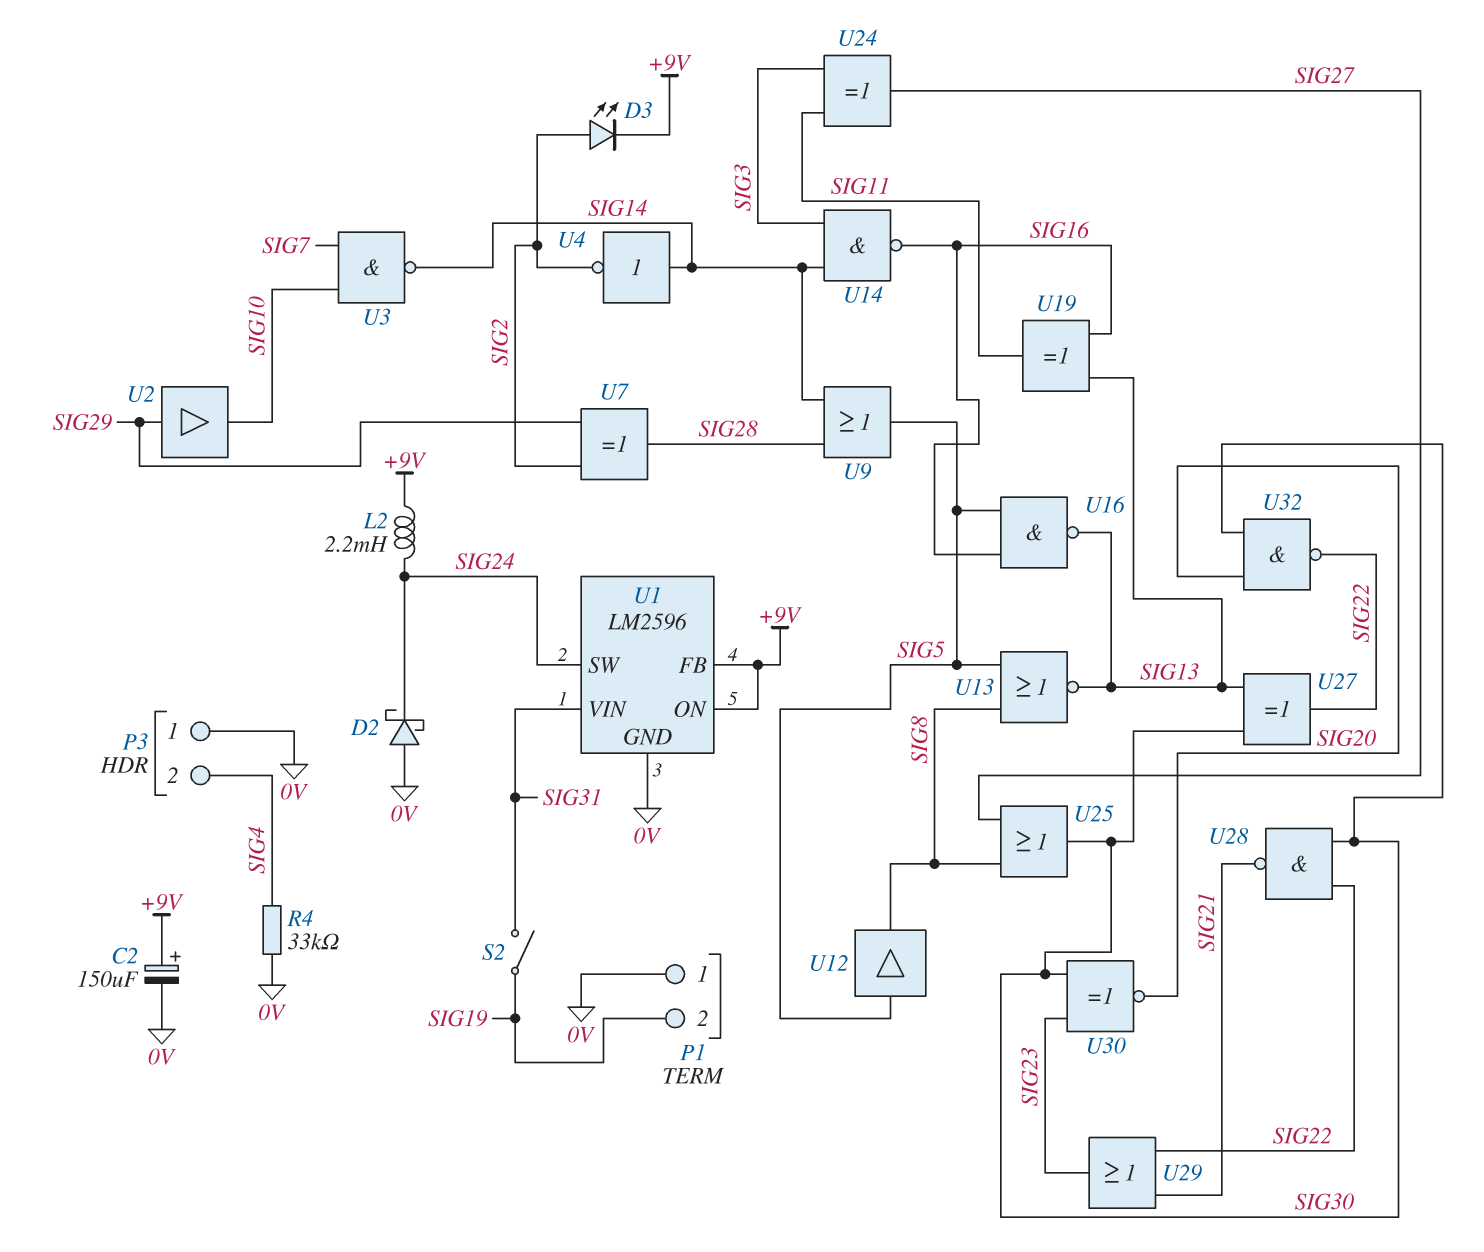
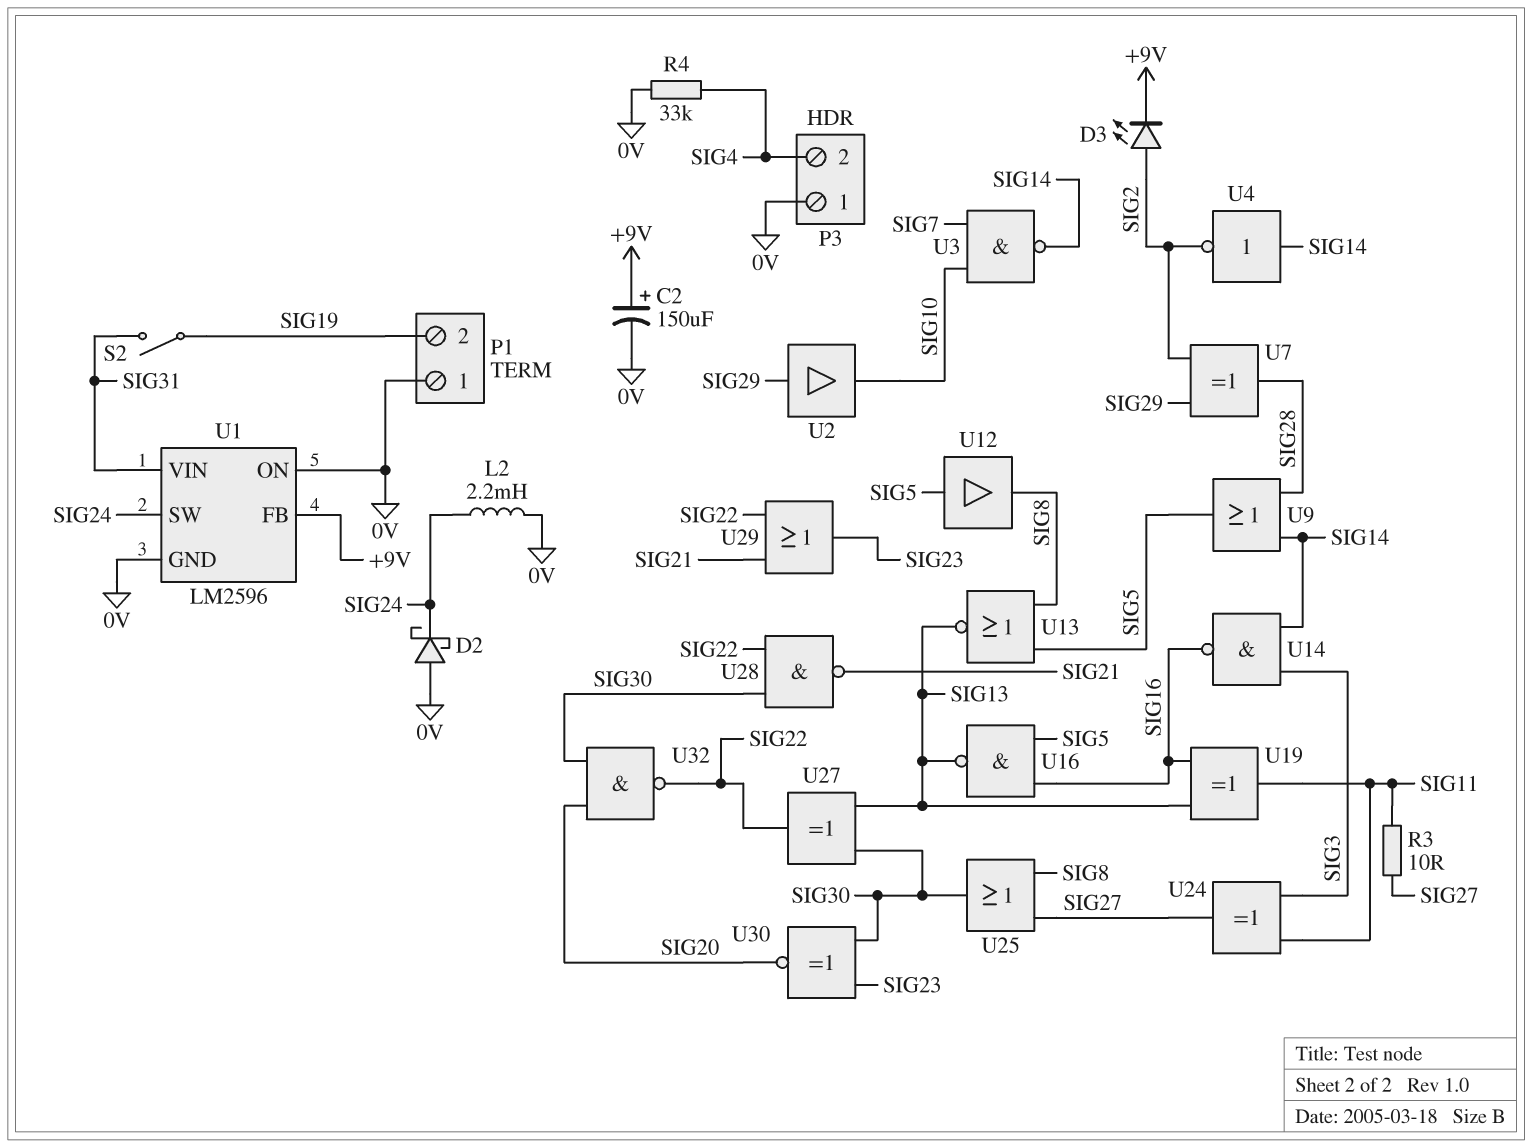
L2: 2.2mH (+9V, SIG24) -> 2.2mH (0V, SIG24)
R3: none -> 10 (SIG11, SIG27)
U1 pin ON: +9V -> 0V

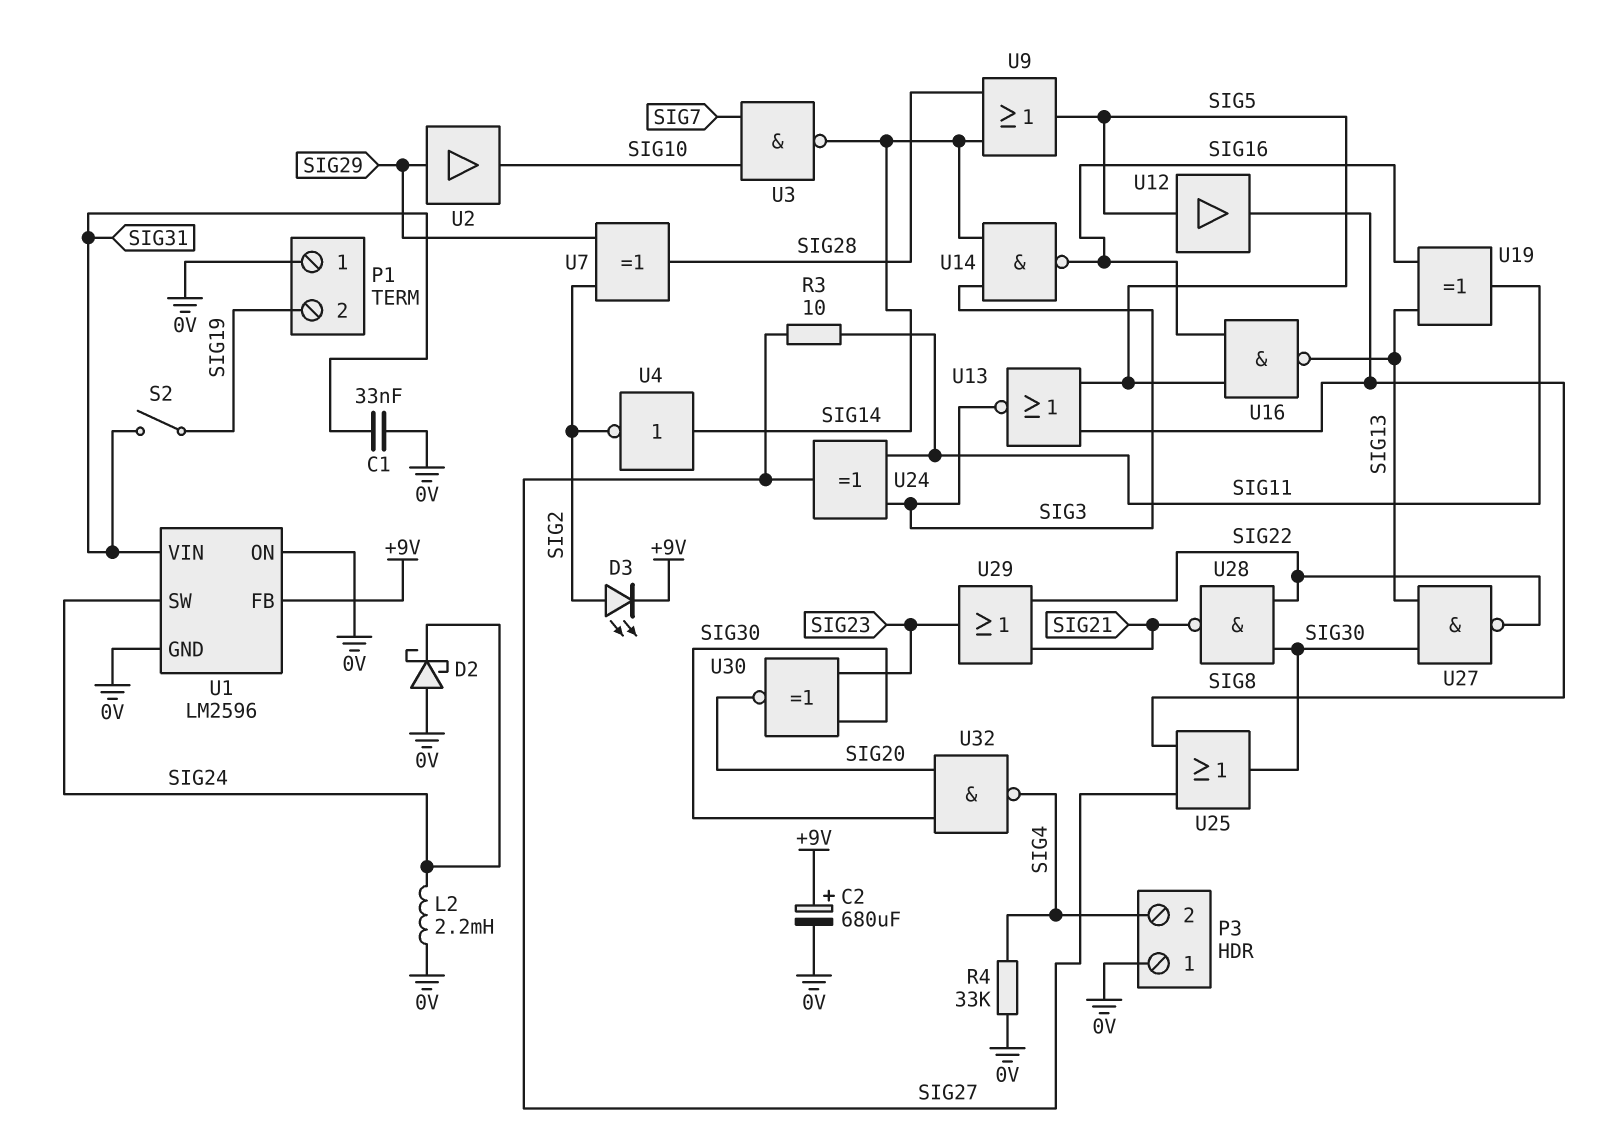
C1: none -> 33nF (0V, SIG31)
C2: 150uF (plus +9V, minus 0V) -> 680uF (plus +9V, minus 0V)
U13: NOR (in SIG5, in SIG8, out SIG13) -> NOR (in SIG5, in SIG8, out SIG3)
U27: XOR (in SIG13, in SIG30, out SIG22) -> NAND (in SIG13, in SIG30, out SIG22)
U32: NAND (in SIG20, in SIG30, out SIG22) -> NAND (in SIG20, in SIG30, out SIG4)

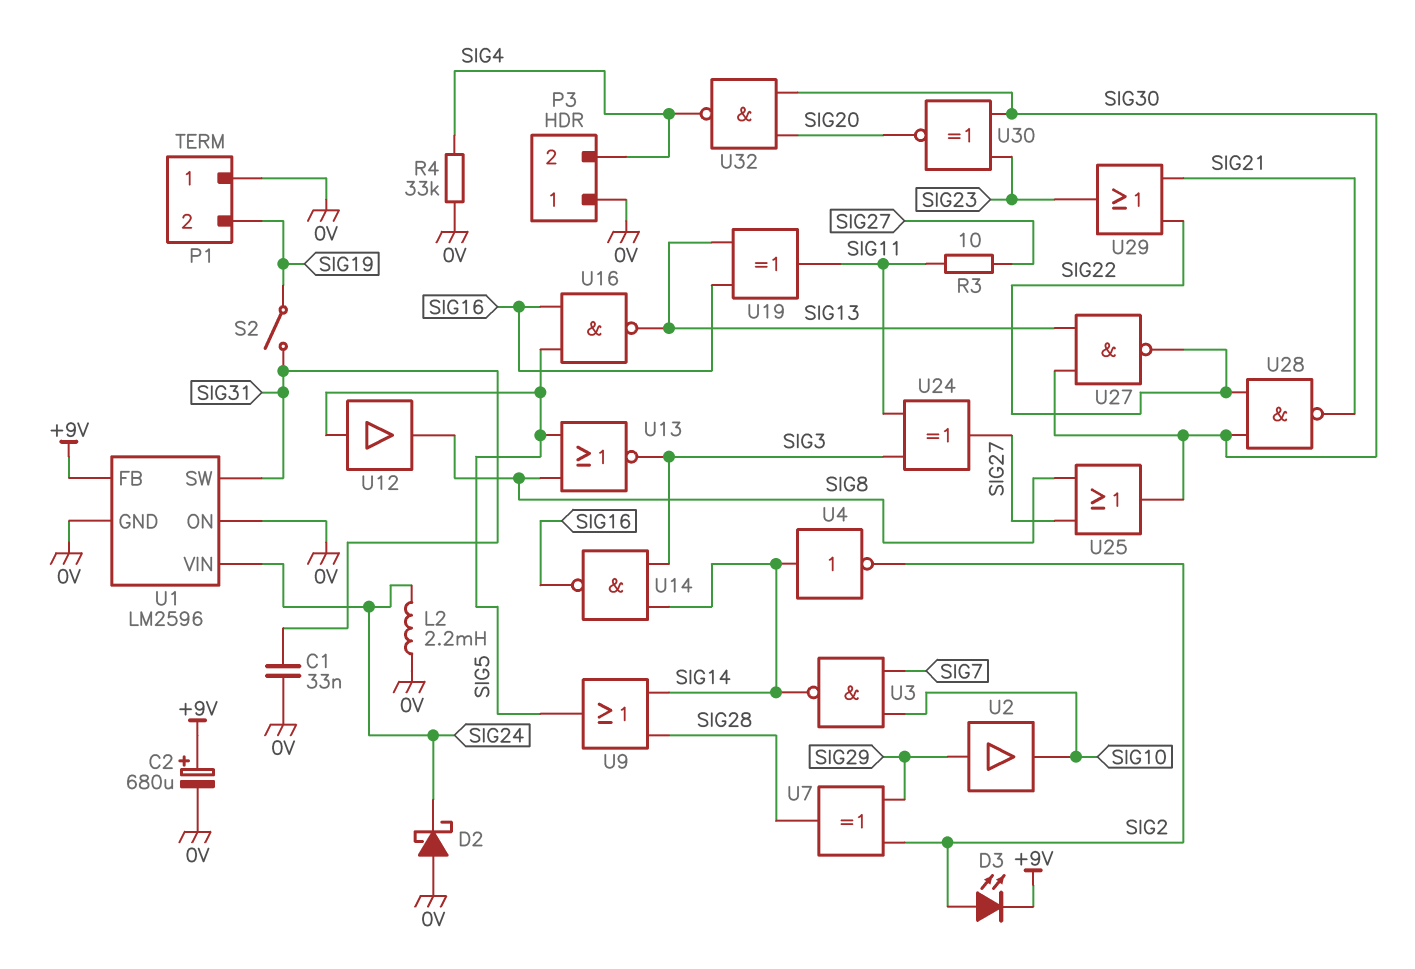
U1 pin SW: SIG24 -> SIG31
U1 pin VIN: SIG31 -> SIG24

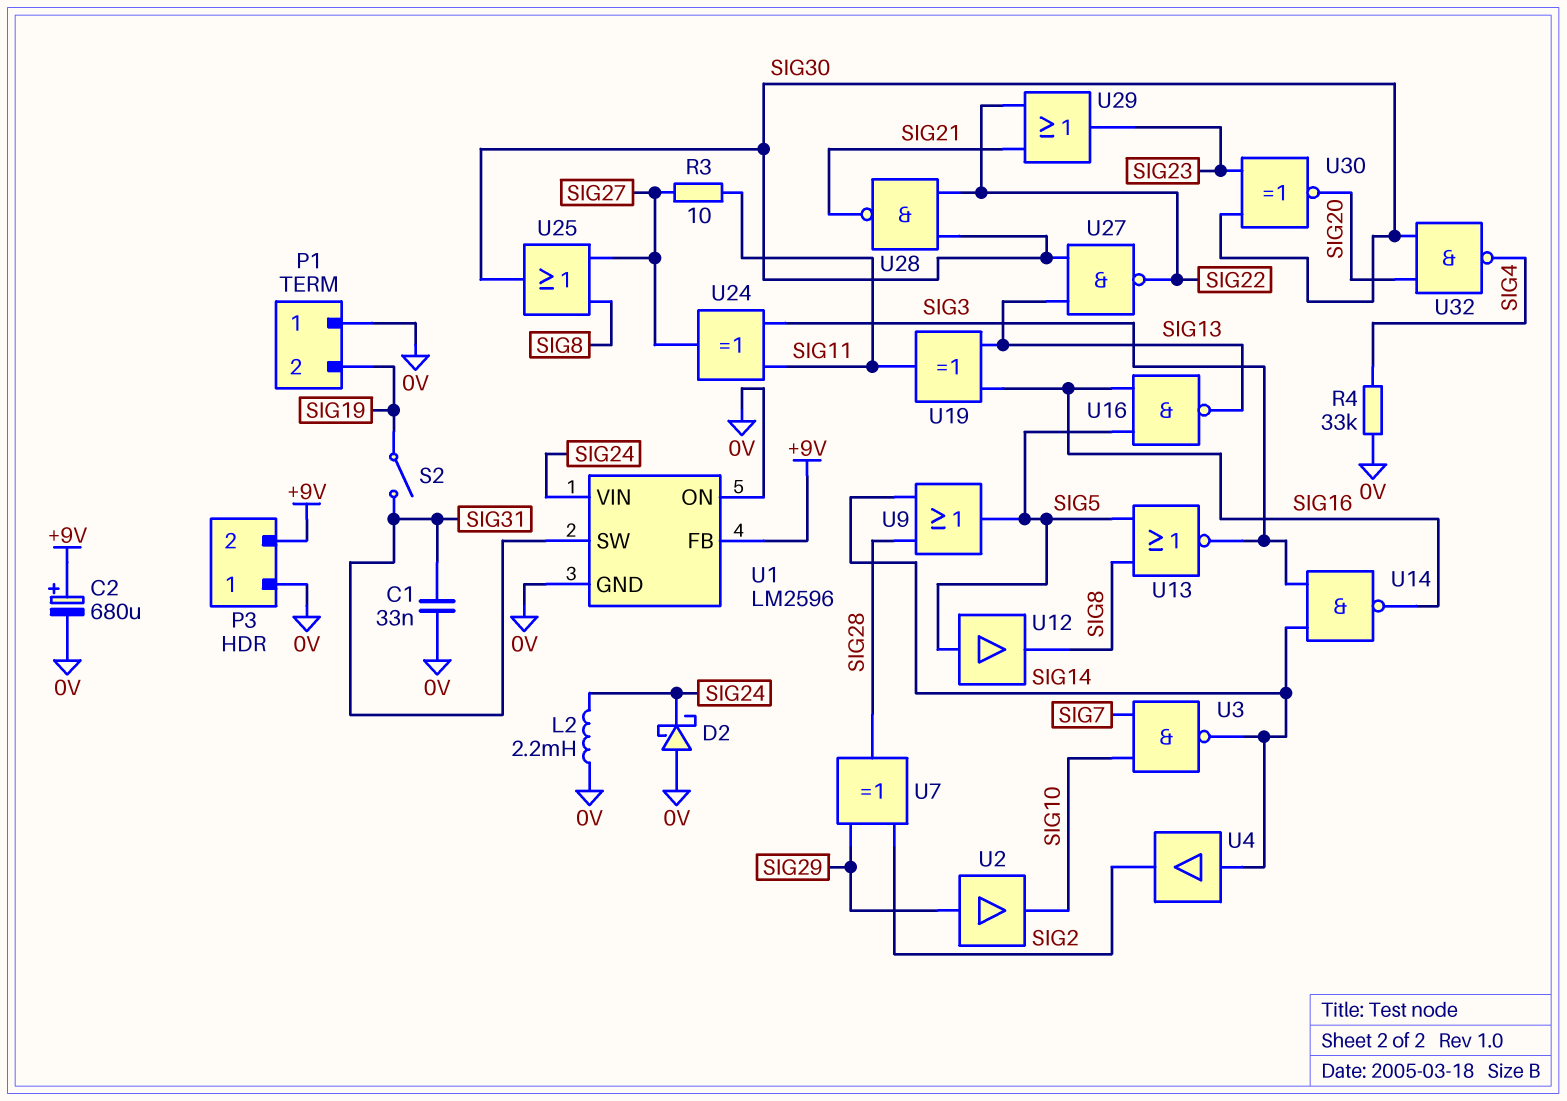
D3: LED (A SIG2, K +9V) -> none
P3 pin 2: SIG4 -> +9V
U4: NOT (in SIG14, out SIG2) -> buffer (in SIG14, out SIG2)

